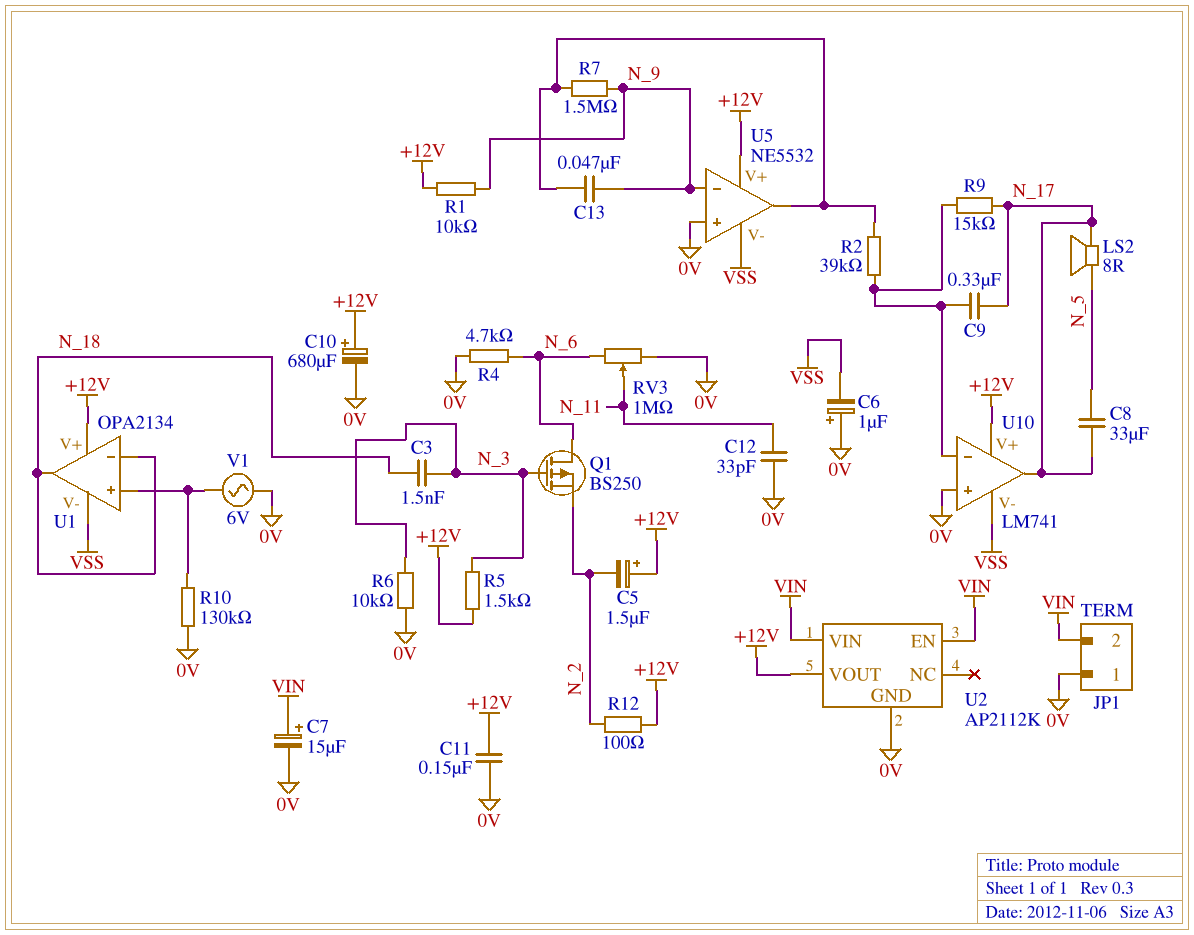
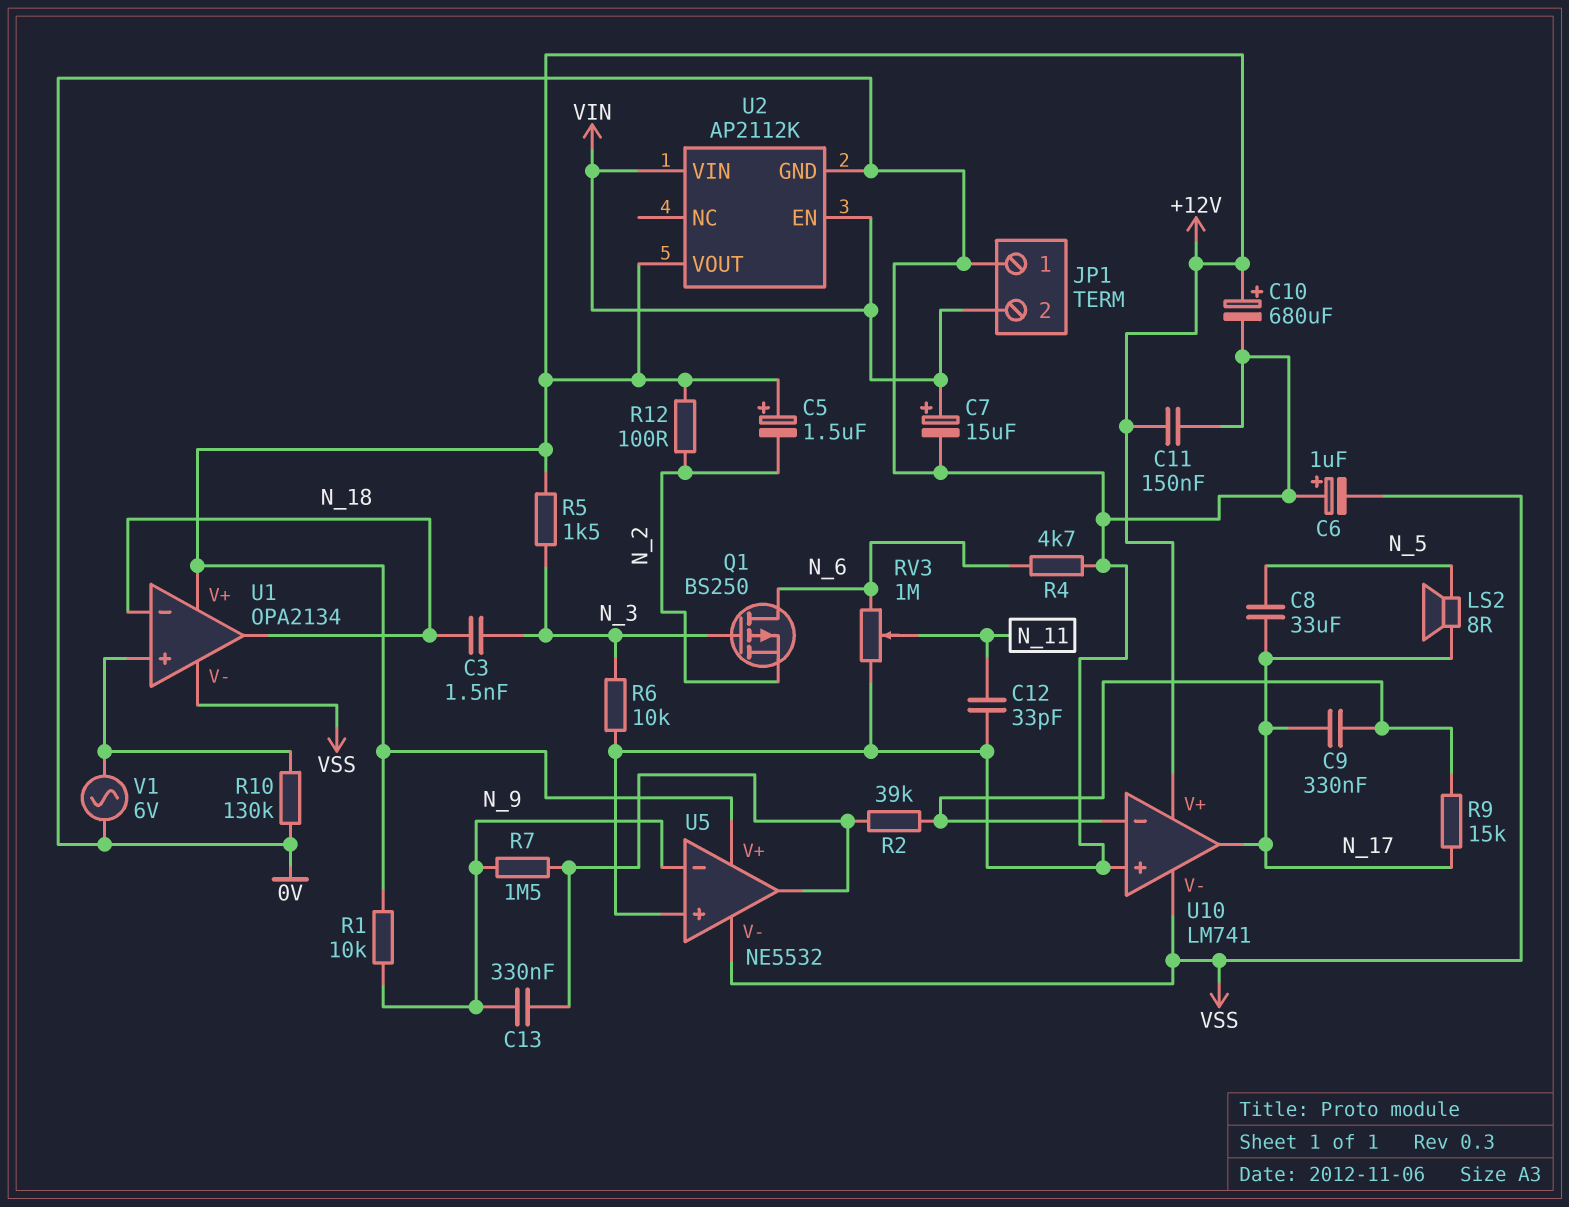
C13: 47nF (N_9, U5/out) -> 330nF (N_9, U5/out)

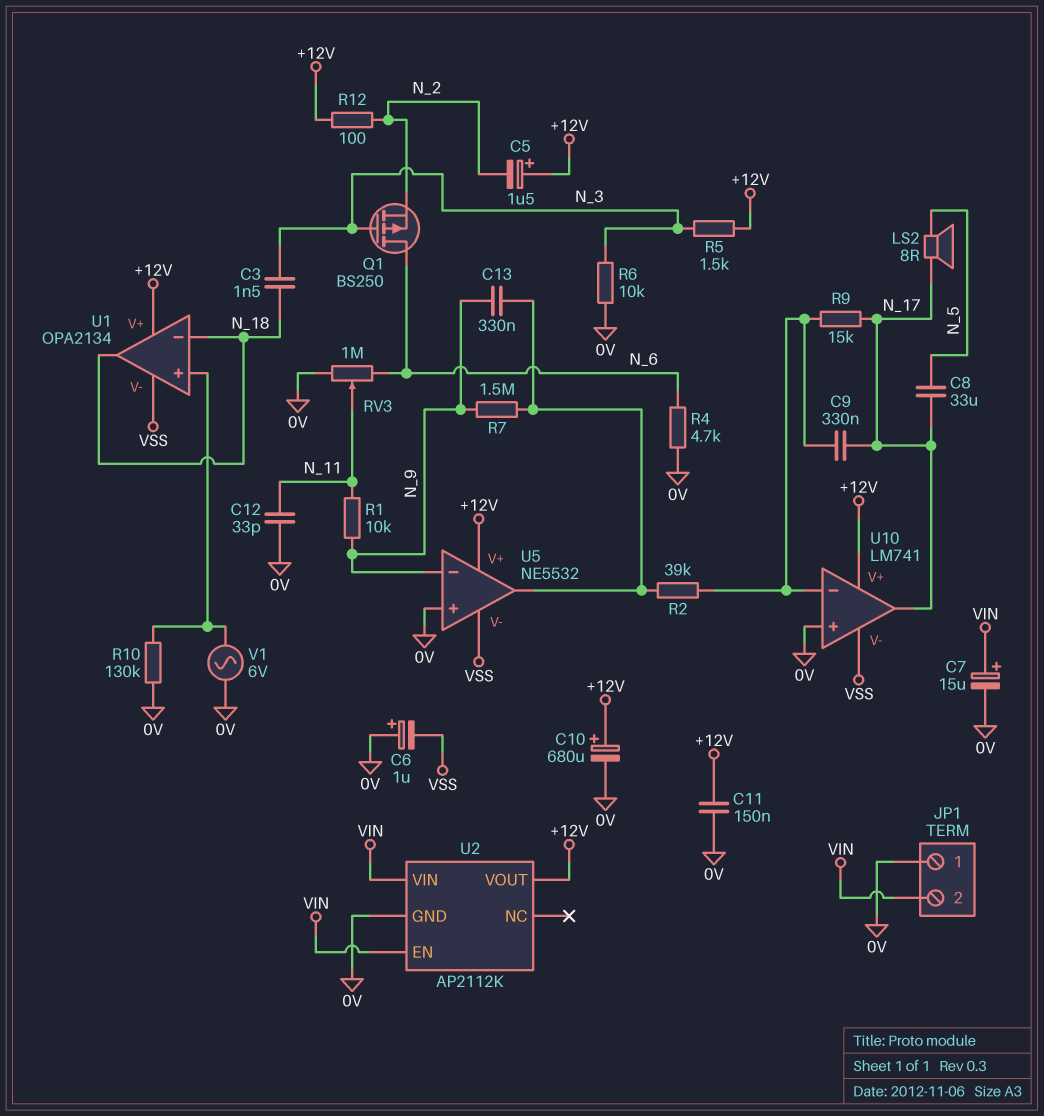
R1: 10k (+12V, N_9) -> 10k (N_9, N_11)

